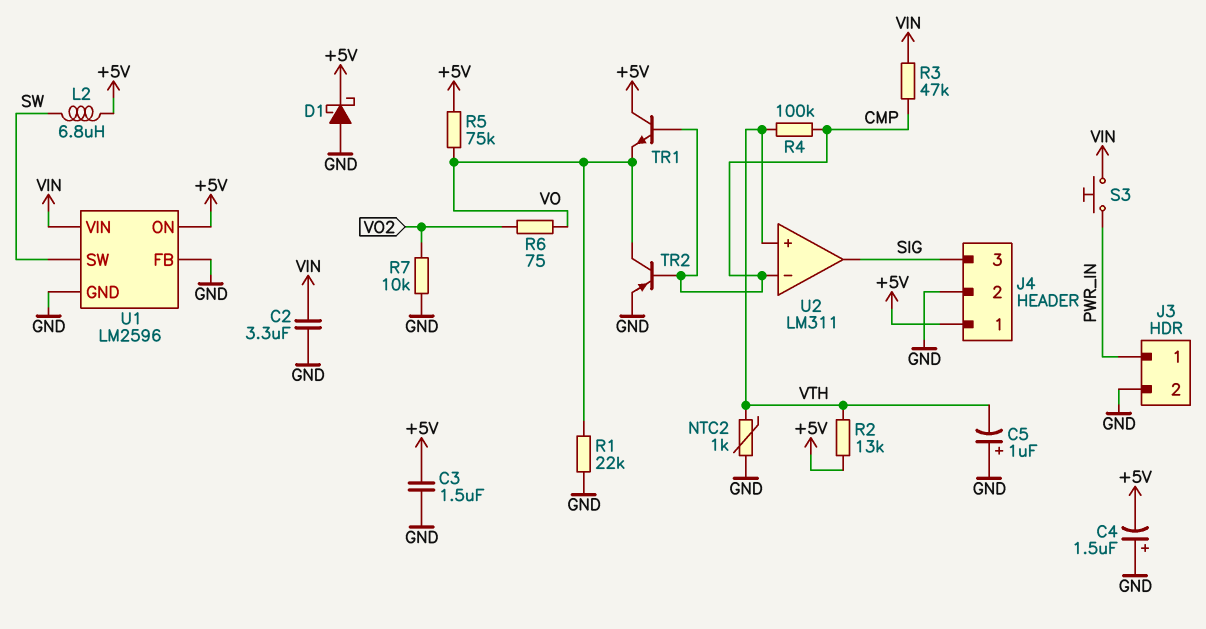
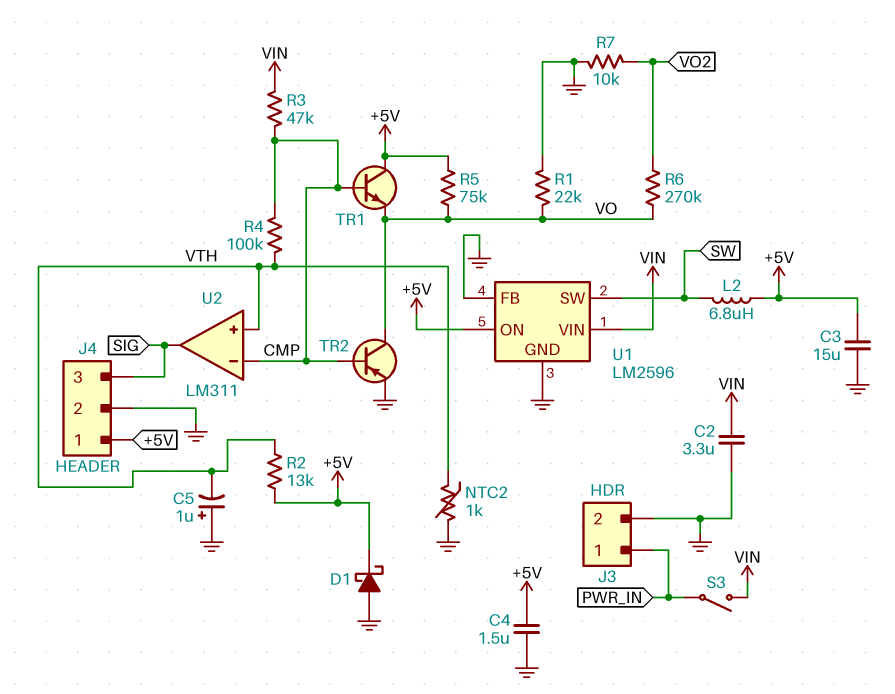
C3: 1.5uF (+5V, GND) -> 15uF (+5V, GND)
C4: 1.5uF (plus GND, minus +5V) -> 1.5uF (+5V, GND)
R6: 75 (VO, VO2) -> 270k (VO, VO2)
S3: button (PWR_IN, VIN) -> switch (PWR_IN, VIN)

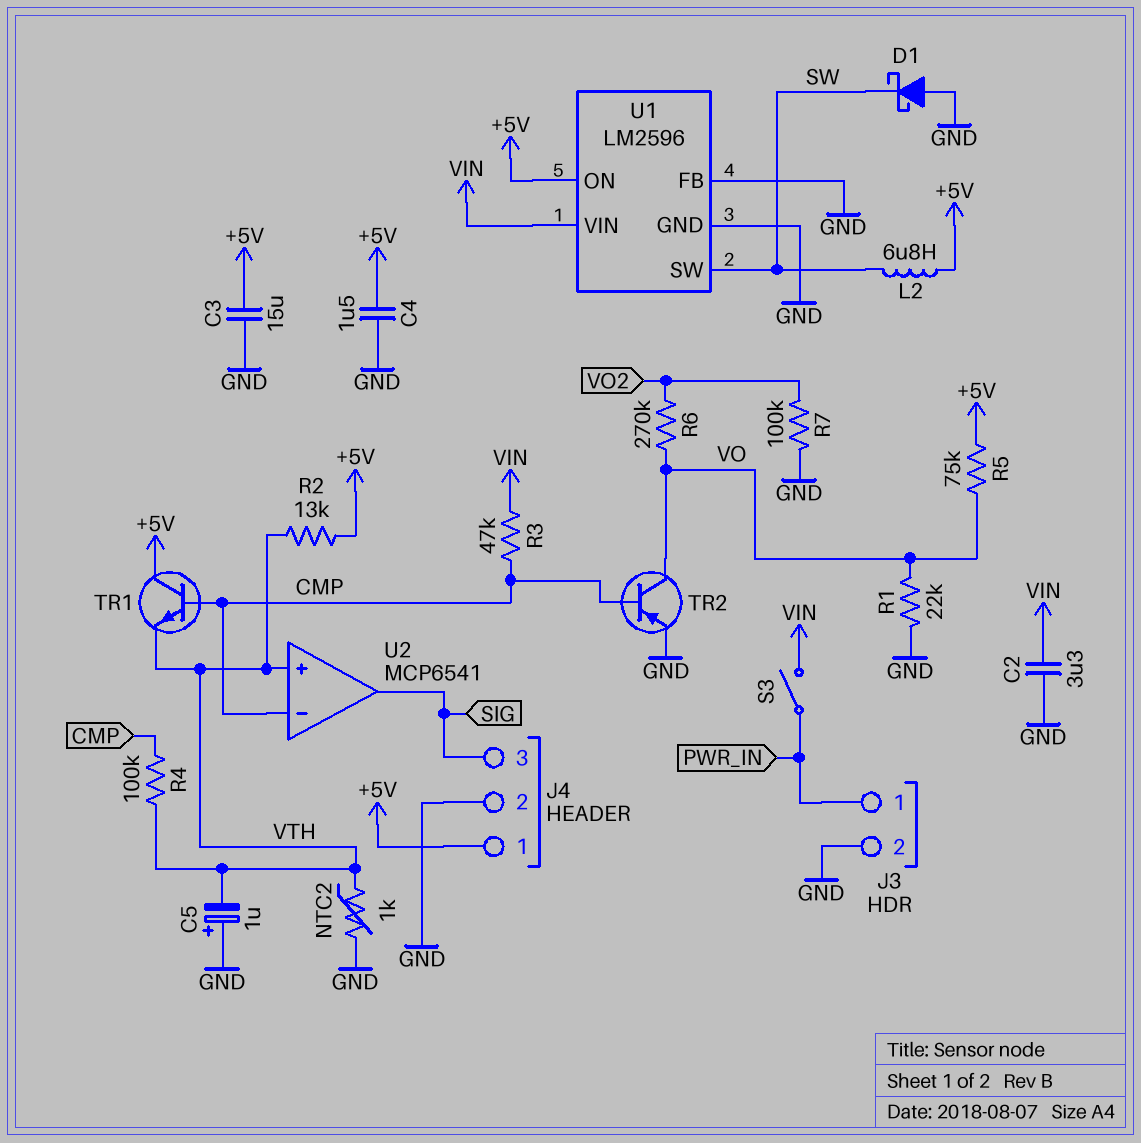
D1: schottky (A GND, K +5V) -> schottky (A GND, K SW)
R7: 10k (GND, VO2) -> 100k (GND, VO2)
TR1: NPN (B CMP, C +5V, E VO) -> NPN (B CMP, C +5V, E VTH)
U2: LM311 -> MCP6541

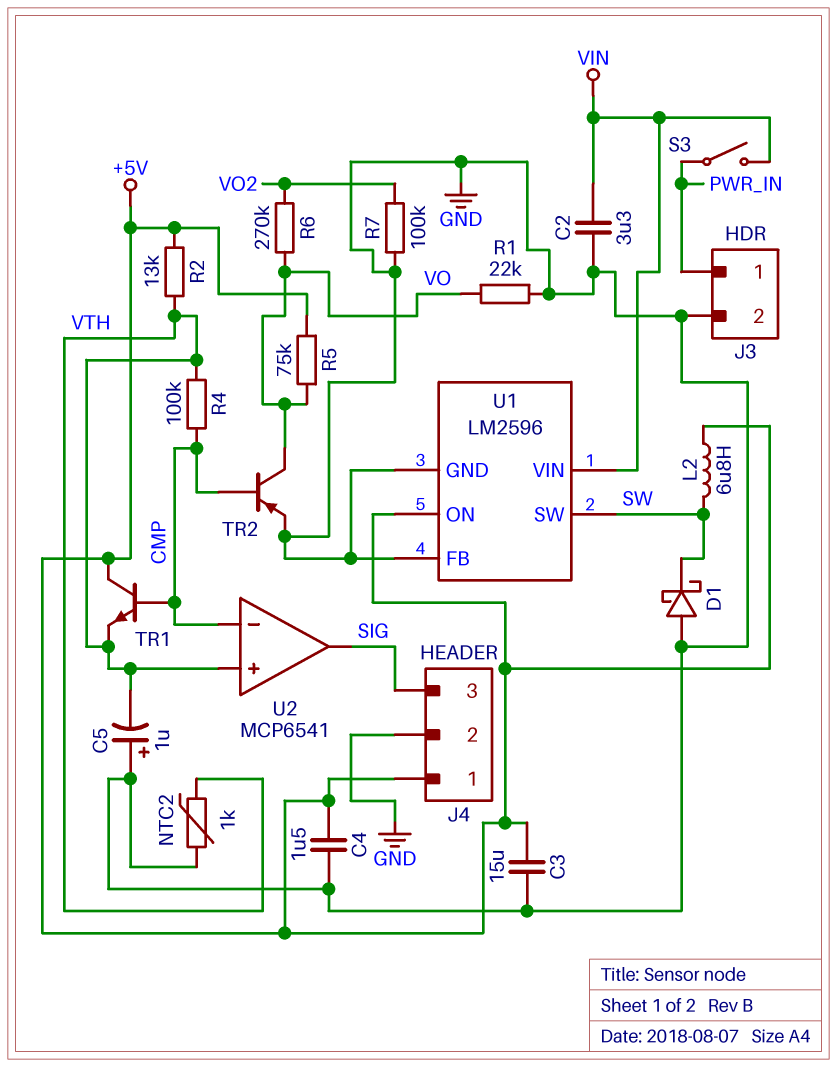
R3: 47k (CMP, VIN) -> none

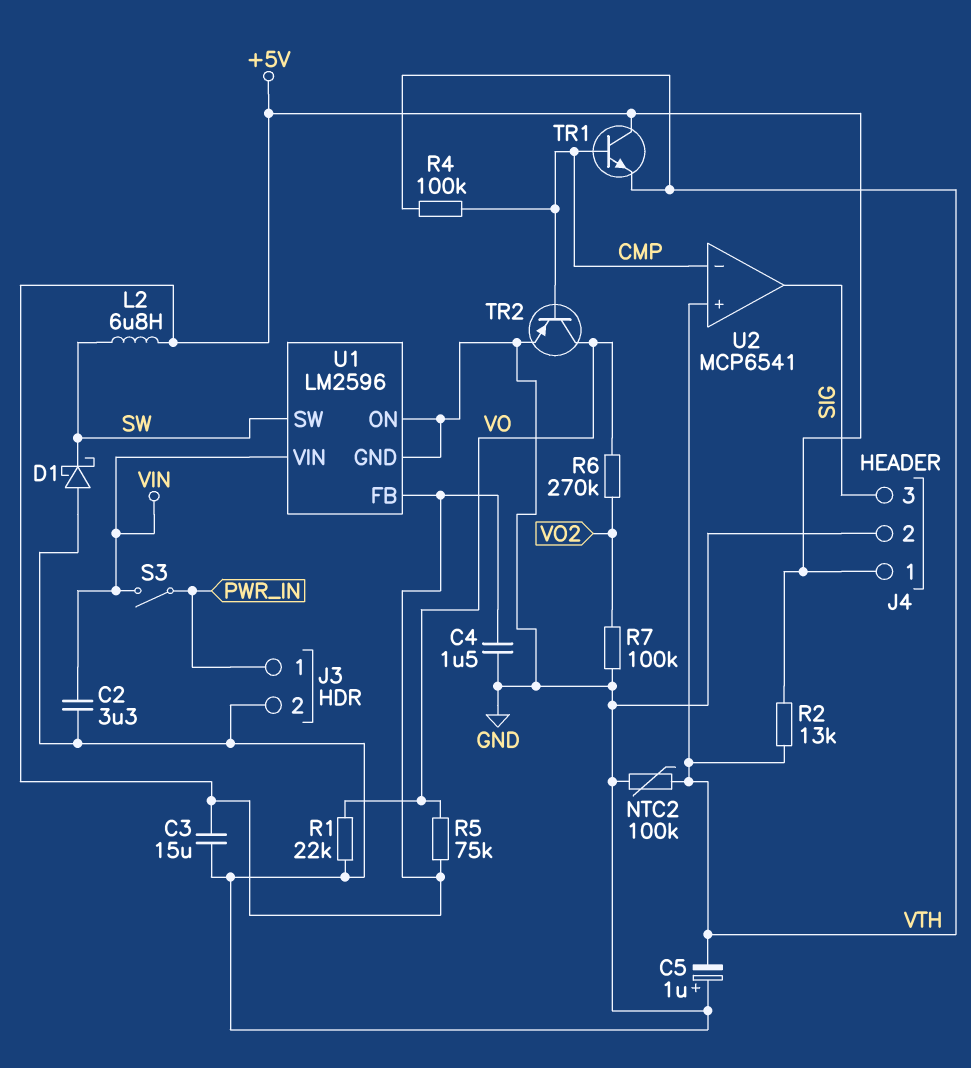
NTC2: 1k (GND, VTH) -> 100k (GND, VTH)
U1 pin FB: GND -> +5V
U1 pin ON: +5V -> GND

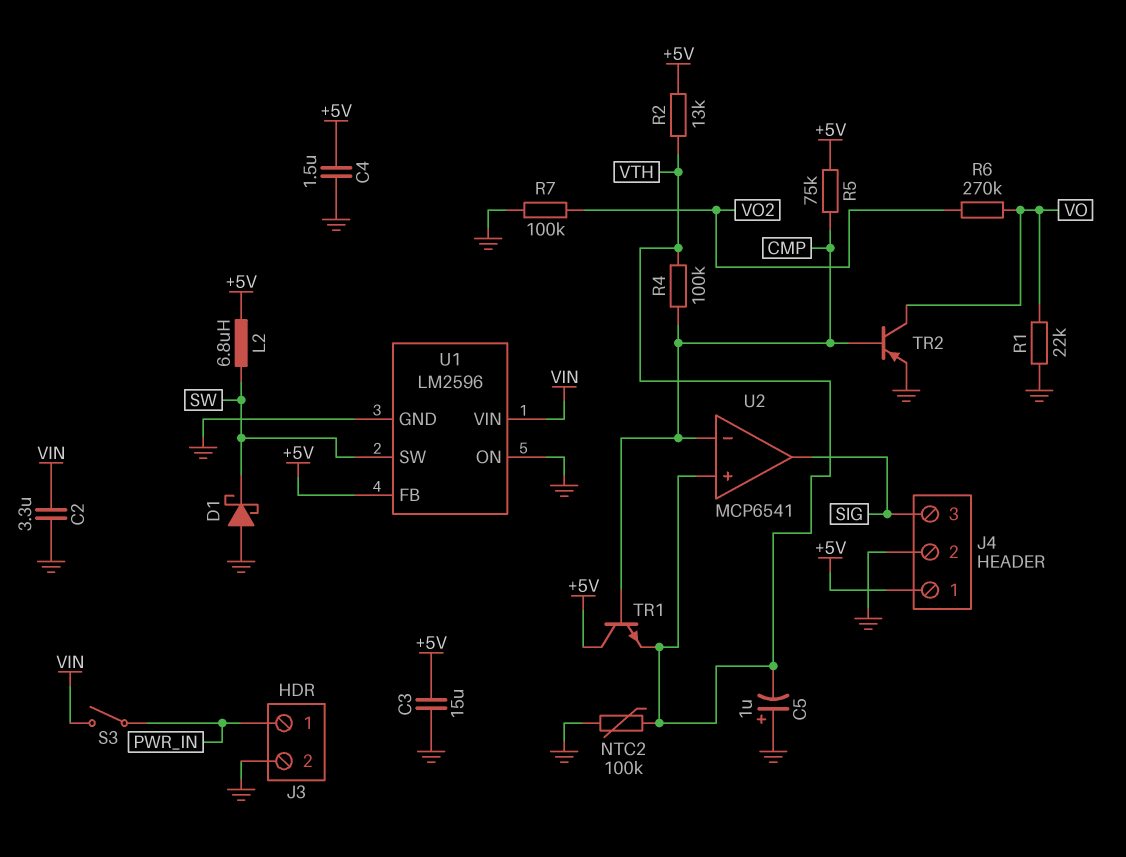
R5: 75k (+5V, VO) -> 75k (+5V, CMP)

